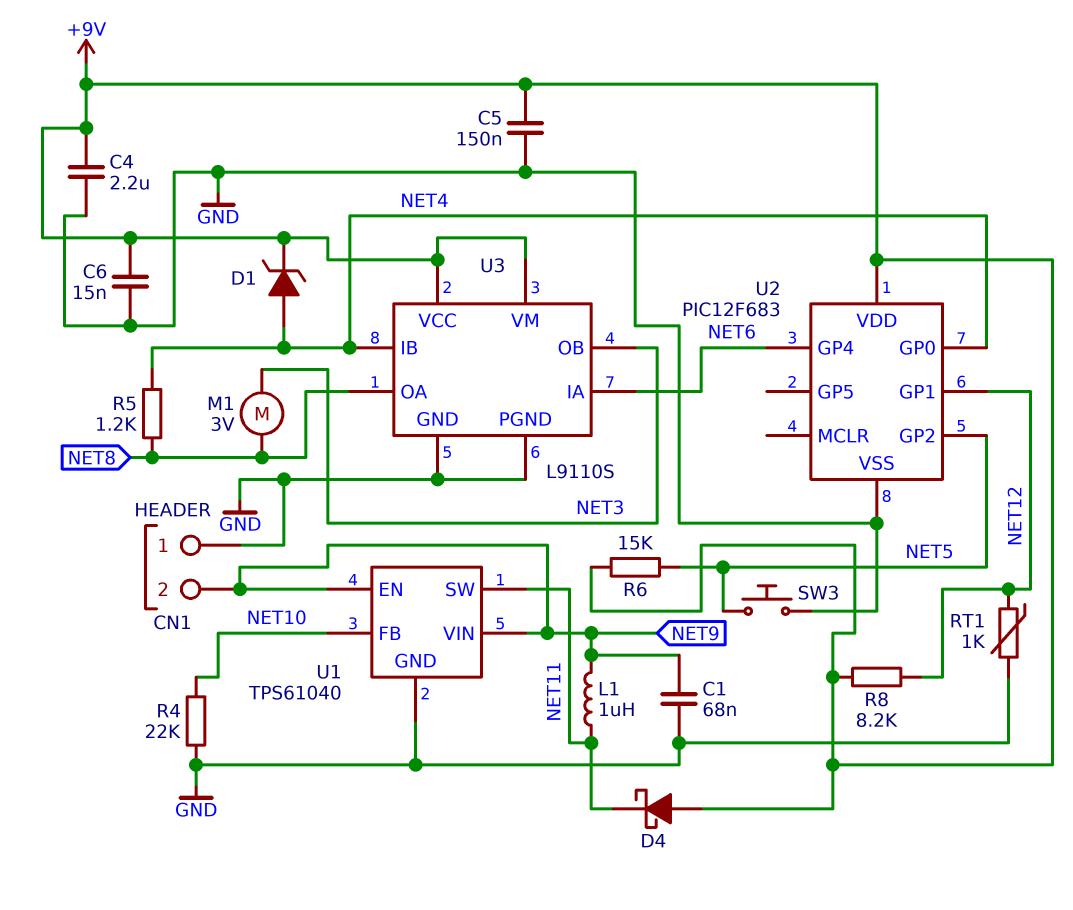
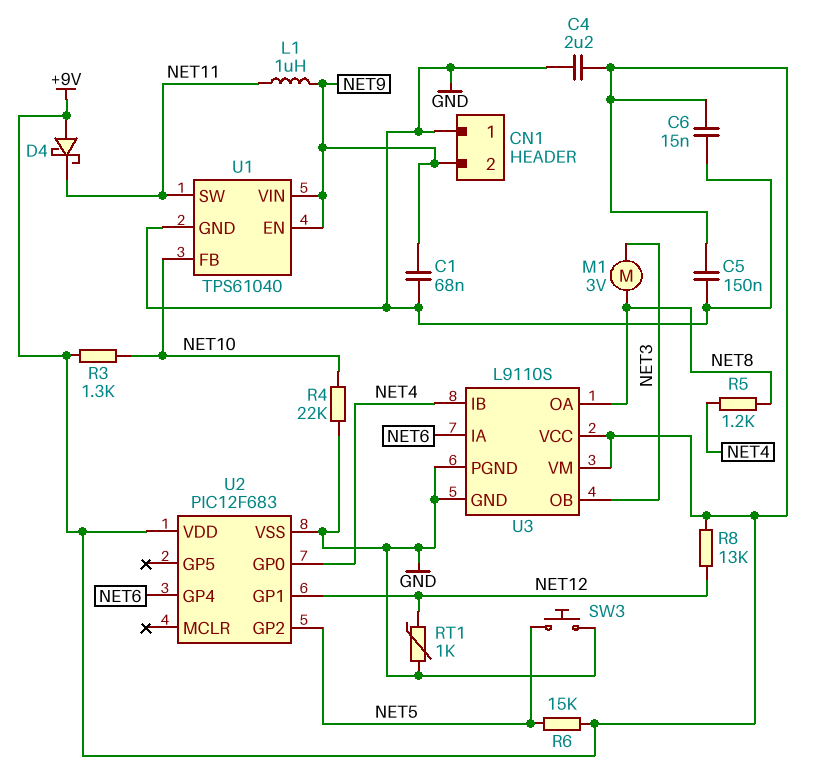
D1: zener (A NET4, K +9V) -> none
R3: none -> 1.3k (+9V, NET10)
R8: 8.2k (+9V, NET12) -> 13k (+9V, NET12)

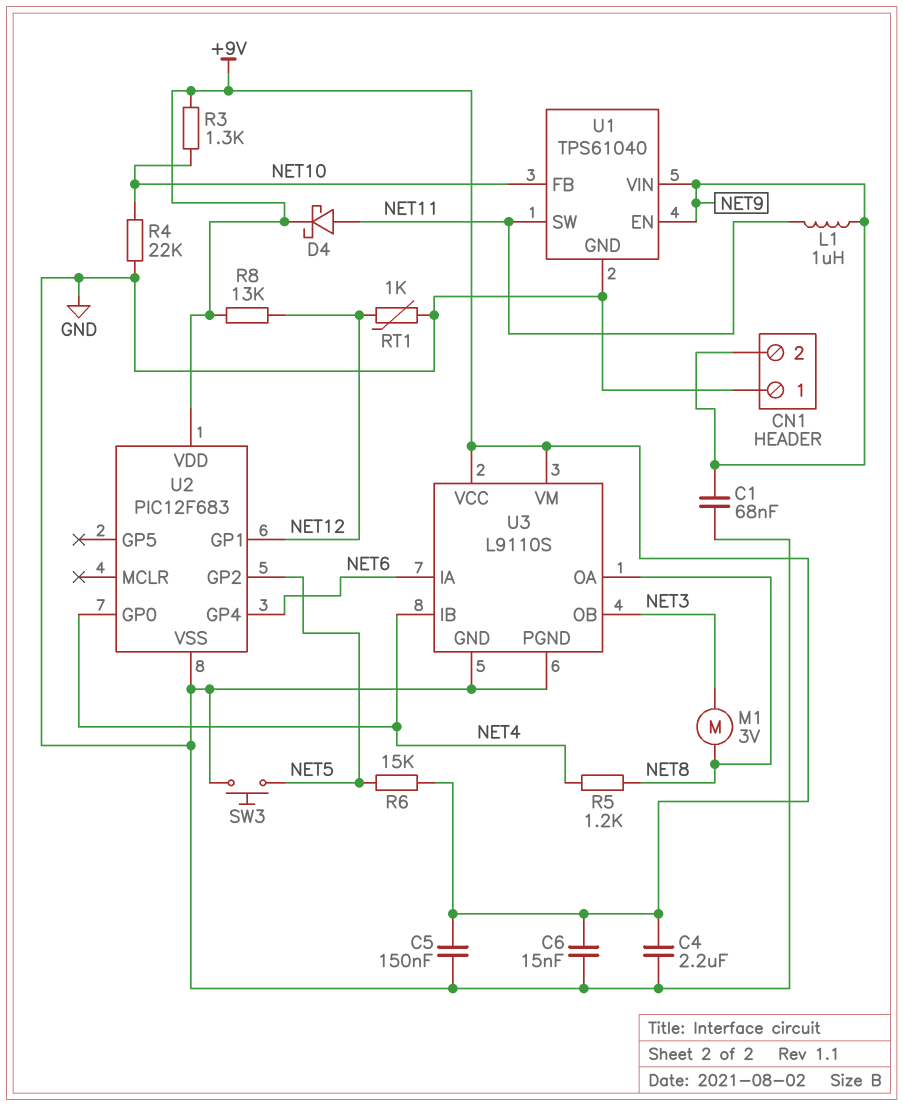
D4: schottky (A +9V, K NET11) -> schottky (A NET11, K +9V)

